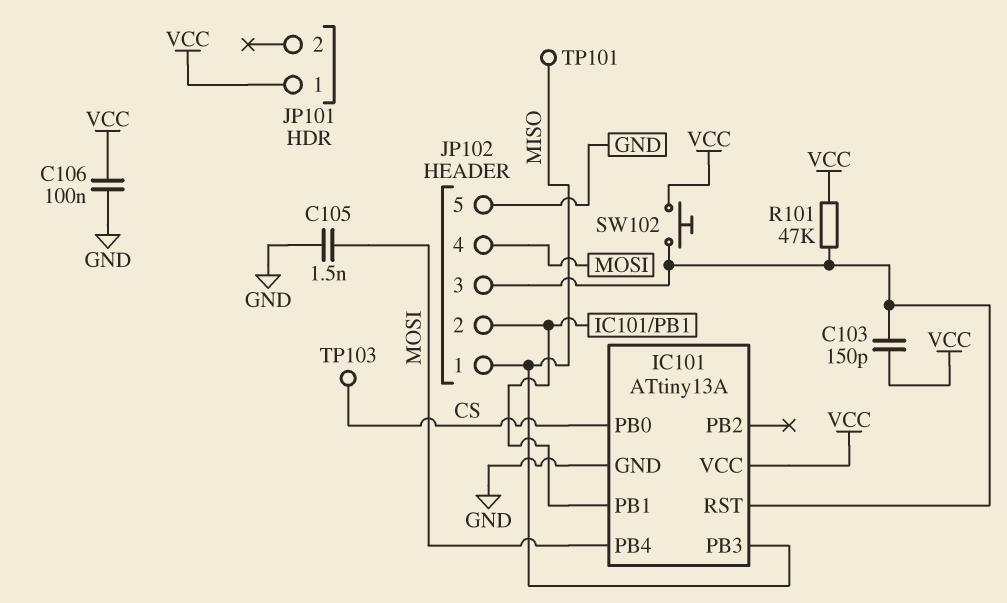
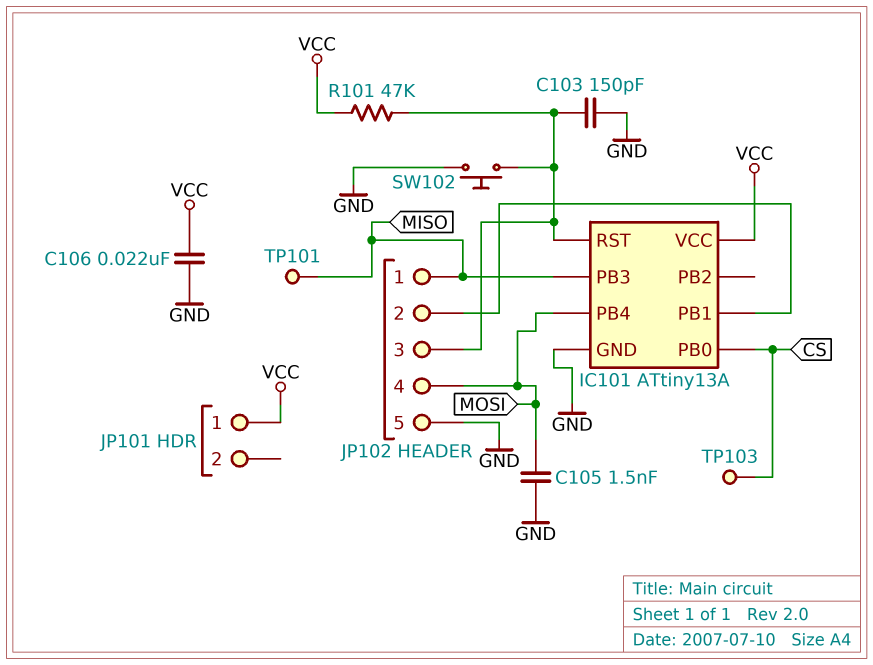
C103: 150pF (IC101/RST, VCC) -> 150pF (GND, IC101/RST)
C106: 100nF (GND, VCC) -> 22nF (GND, VCC)
SW102: button (IC101/RST, VCC) -> button (GND, IC101/RST)

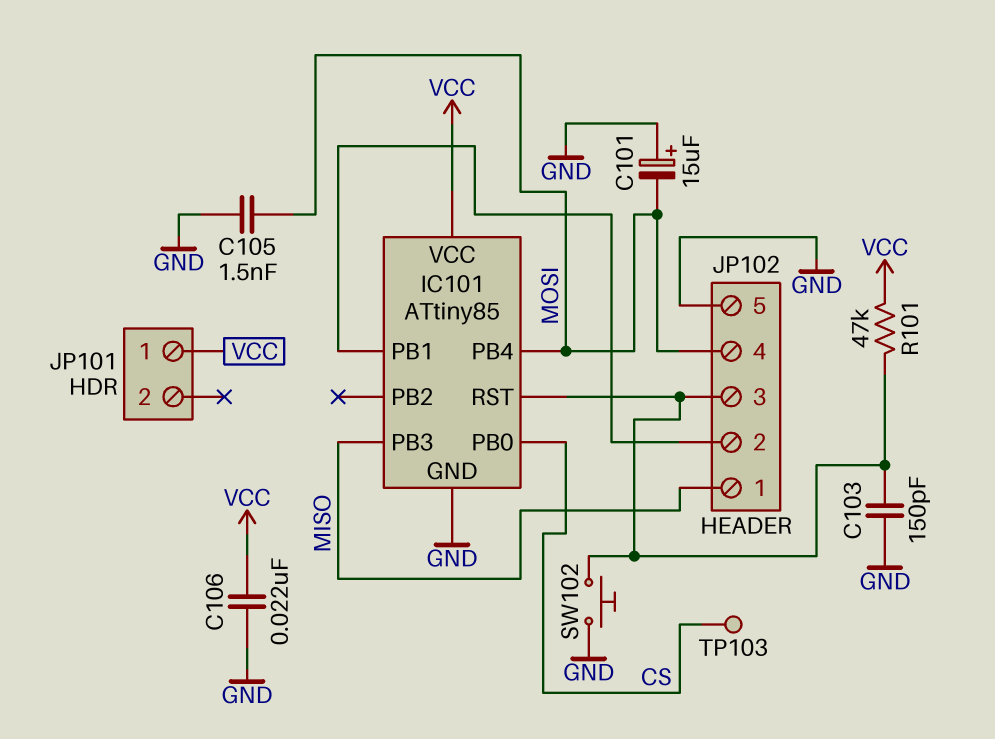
C101: none -> 15uF (plus GND, minus MOSI)
IC101: ATtiny13A -> ATtiny85
TP101: test point (MISO) -> none

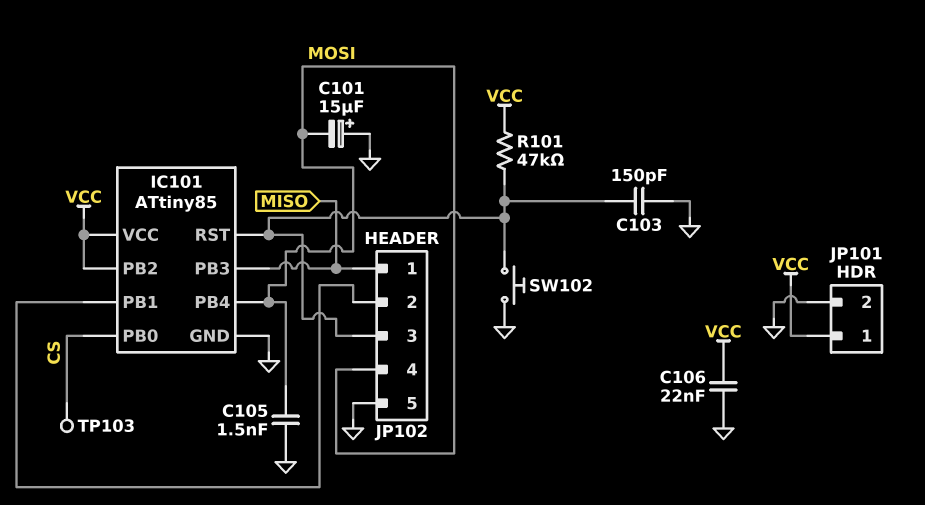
IC101 pin PB2: none -> VCC
JP101 pin 2: none -> GND

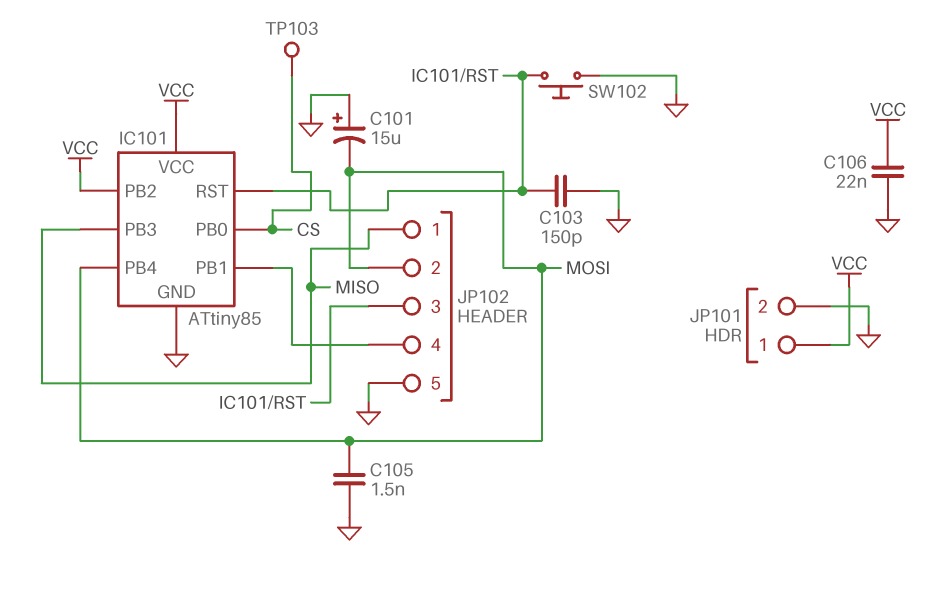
JP102 pin 2: IC101/PB1 -> MOSI
JP102 pin 4: MOSI -> IC101/PB1
R101: 47k (IC101/RST, VCC) -> none

